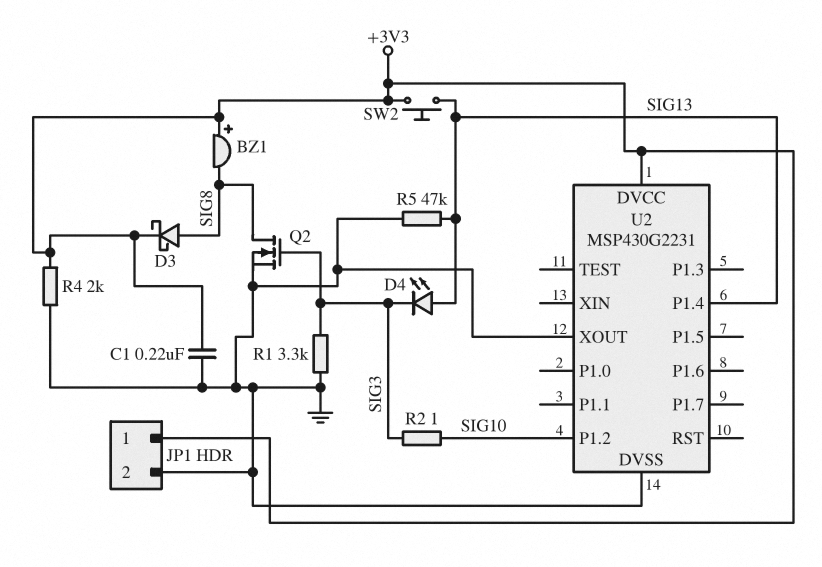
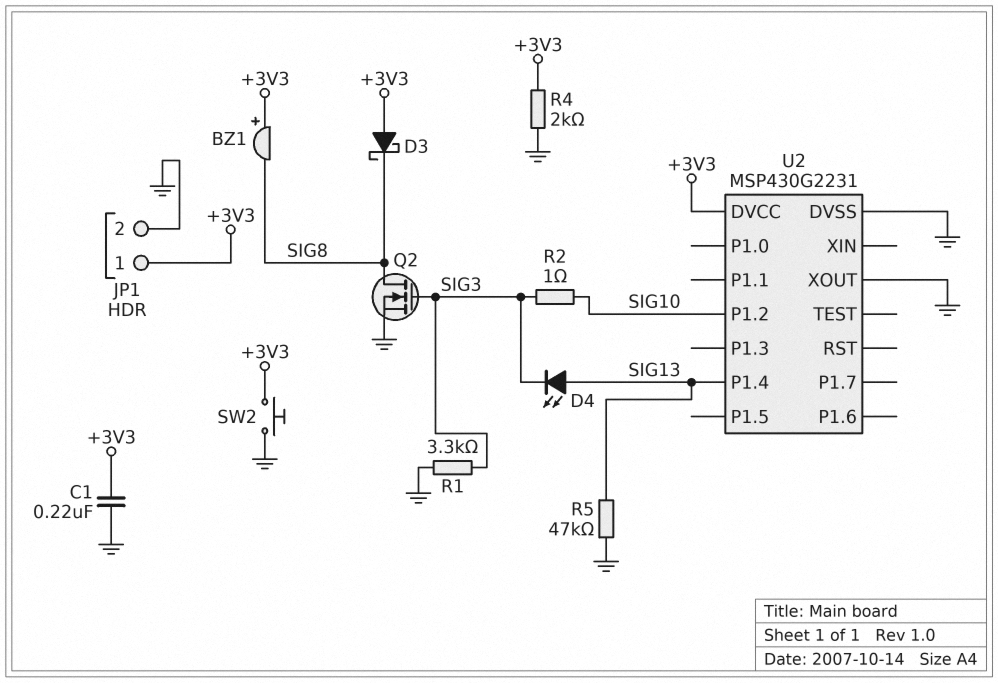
D3: schottky (A SIG8, K +3V3) -> schottky (A +3V3, K SIG8)
SW2: button (+3V3, SIG13) -> button (+3V3, GND)

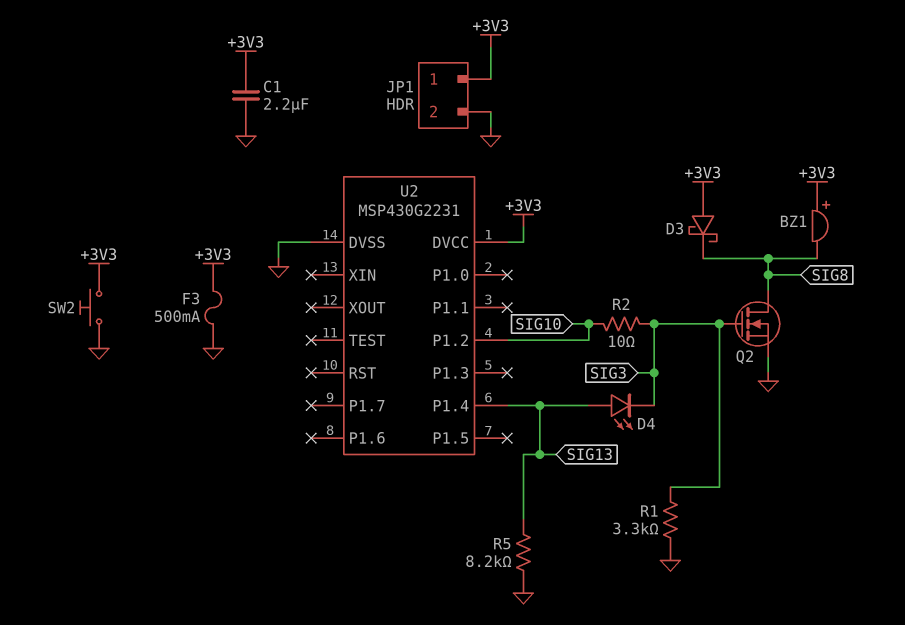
C1: 220nF (+3V3, GND) -> 2.2uF (+3V3, GND)
F3: none -> 500mA (+3V3, GND)
R2: 1 (SIG3, SIG10) -> 10 (SIG3, SIG10)
R4: 2k (+3V3, GND) -> none
R5: 47k (GND, SIG13) -> 8.2k (GND, SIG13)
U2 pin XOUT: GND -> none

